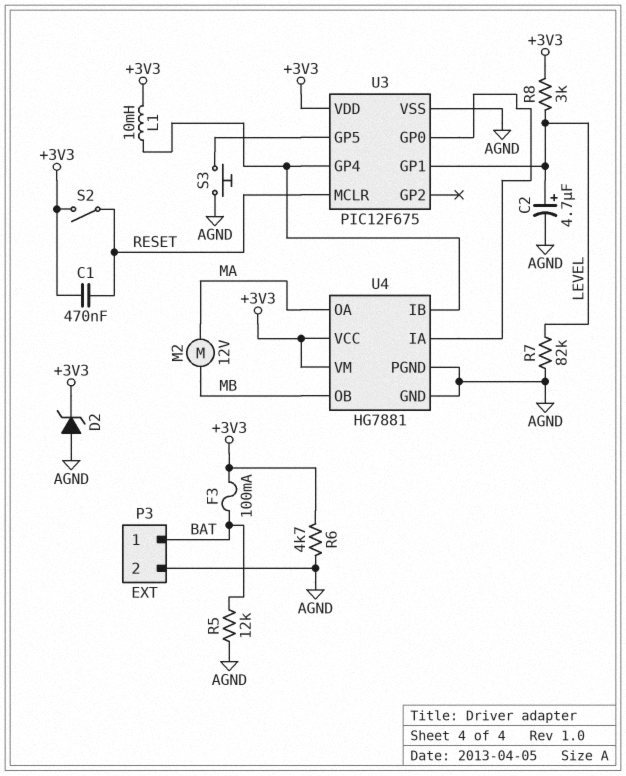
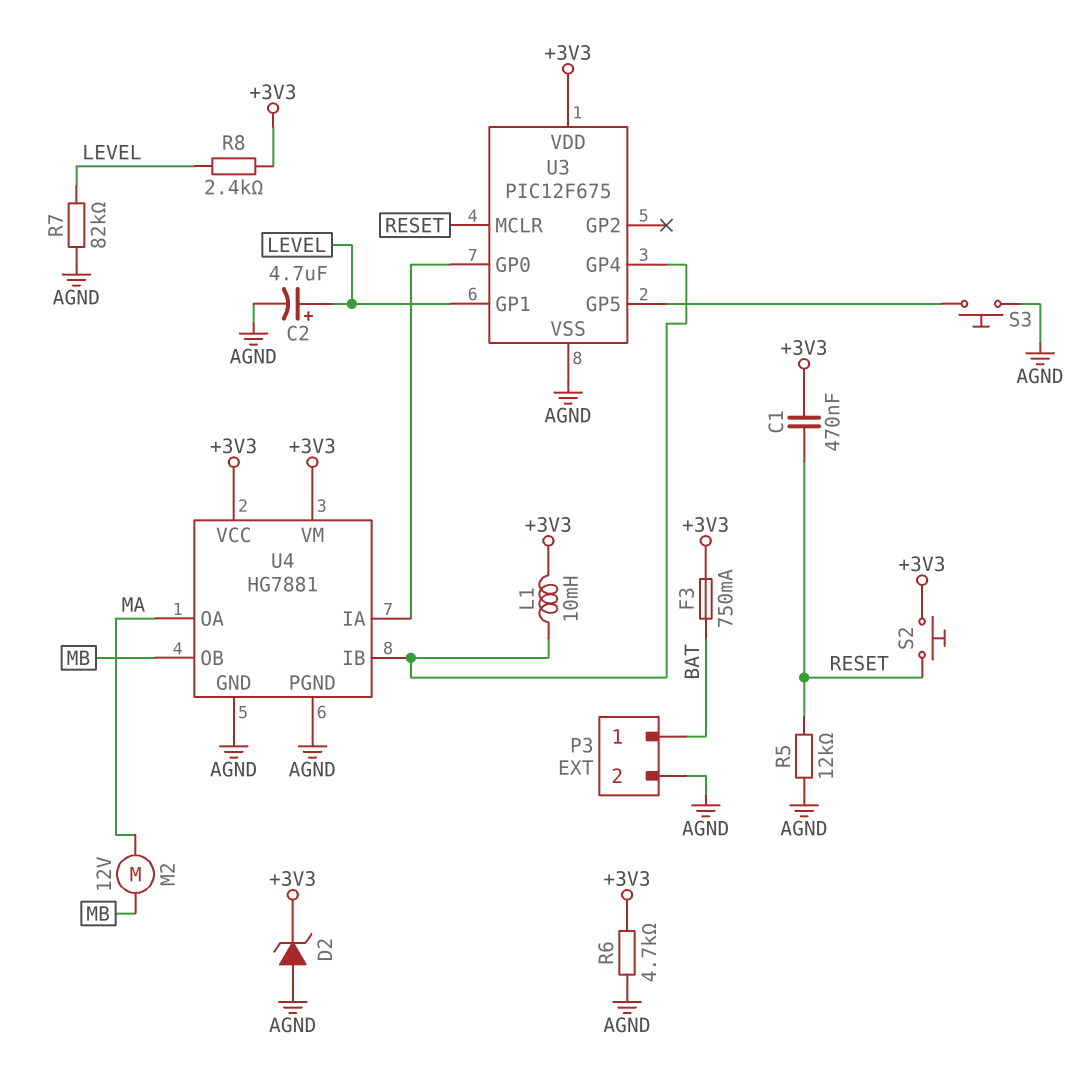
F3: 100mA (+3V3, BAT) -> 750mA (+3V3, BAT)
R5: 12k (AGND, BAT) -> 12k (AGND, RESET)
R8: 3k (+3V3, LEVEL) -> 2.4k (+3V3, LEVEL)
S2: switch (+3V3, RESET) -> button (+3V3, RESET)

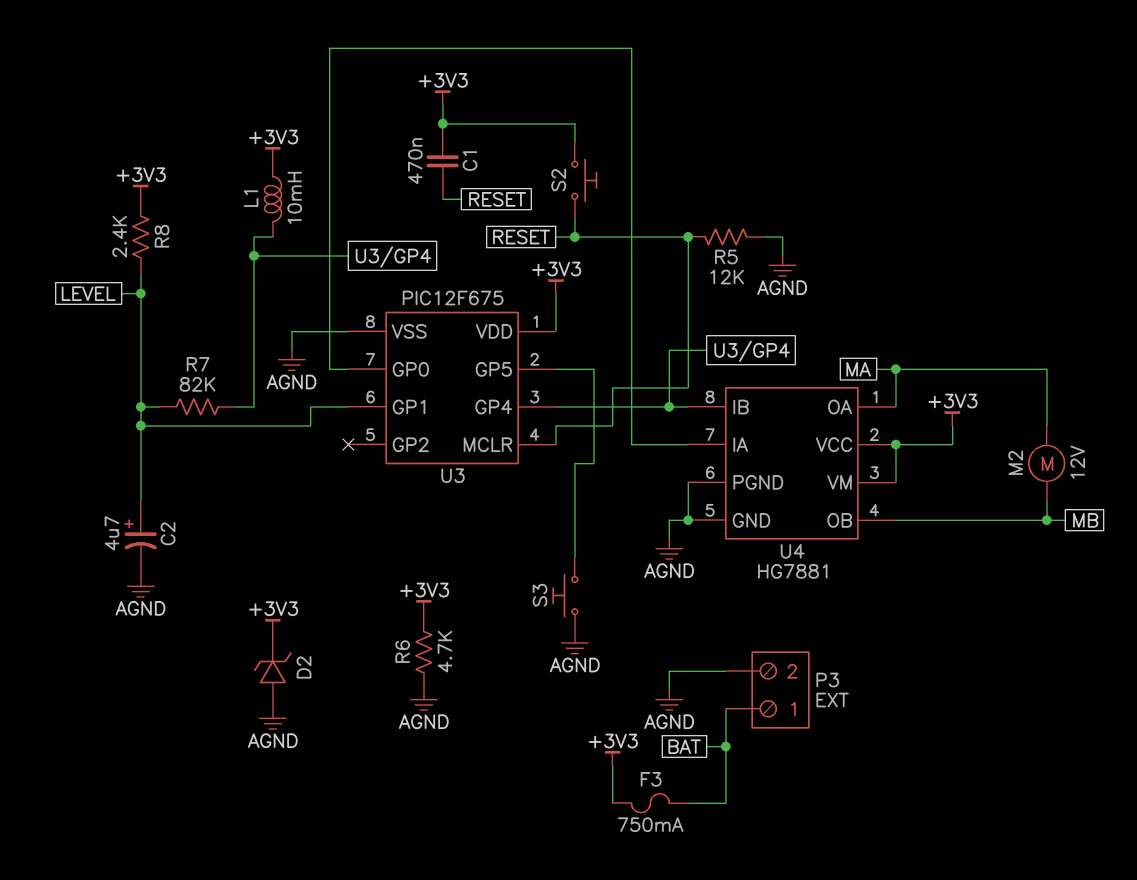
R7: 82k (AGND, LEVEL) -> 82k (LEVEL, U3/GP4)

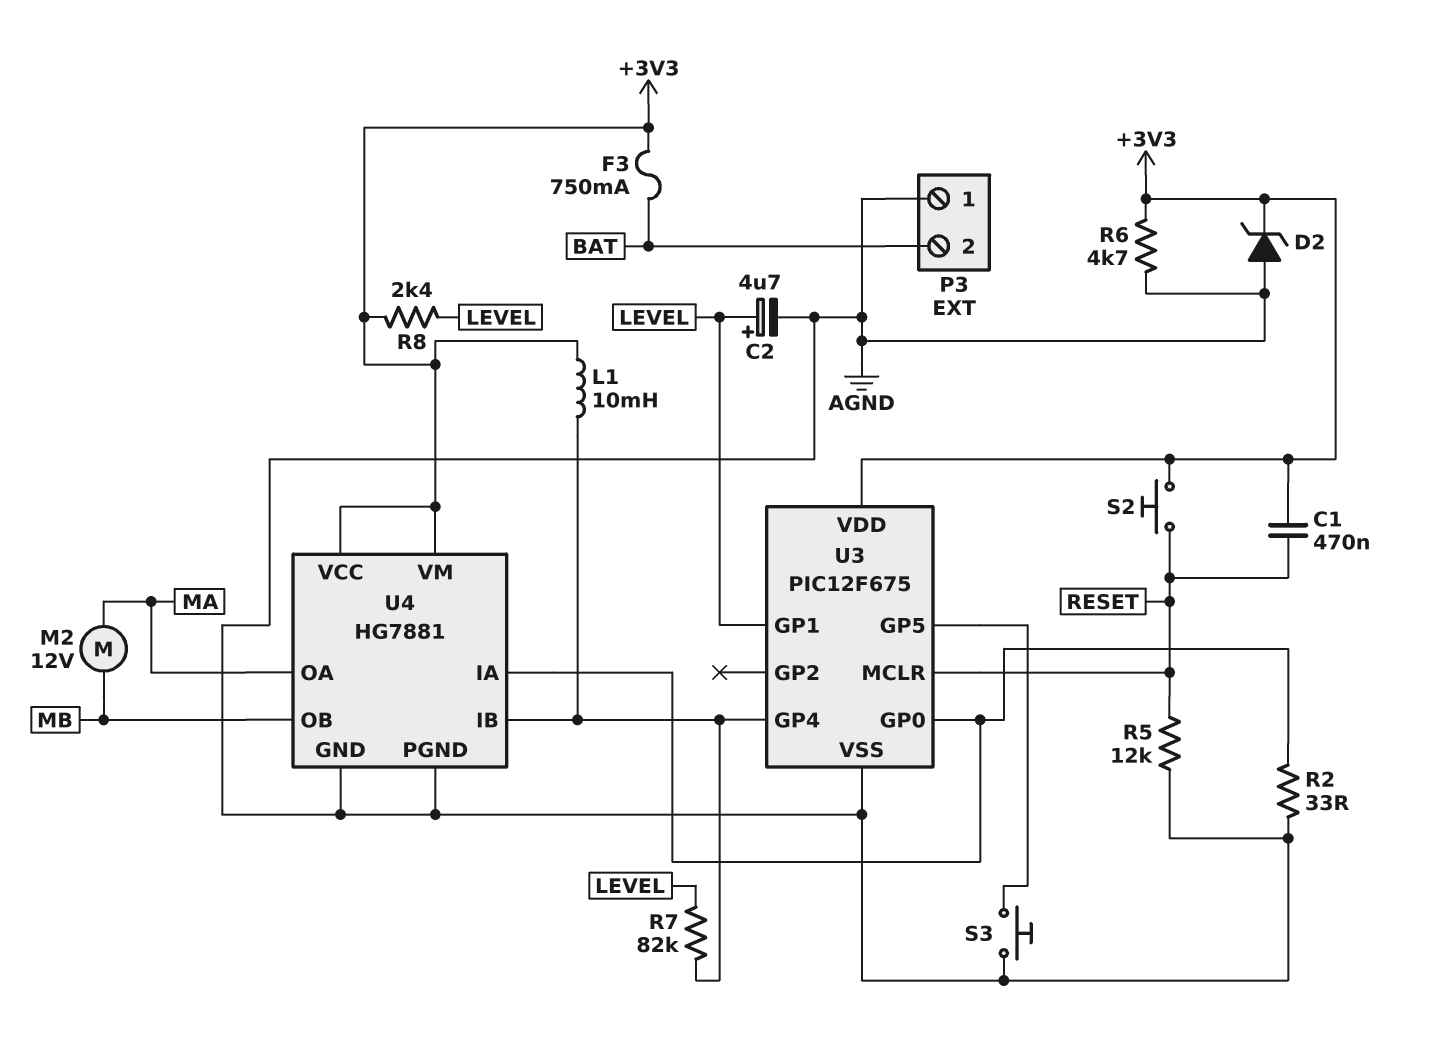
P3 pin 1: BAT -> AGND
P3 pin 2: AGND -> BAT
R2: none -> 33 (AGND, U3/GP0)

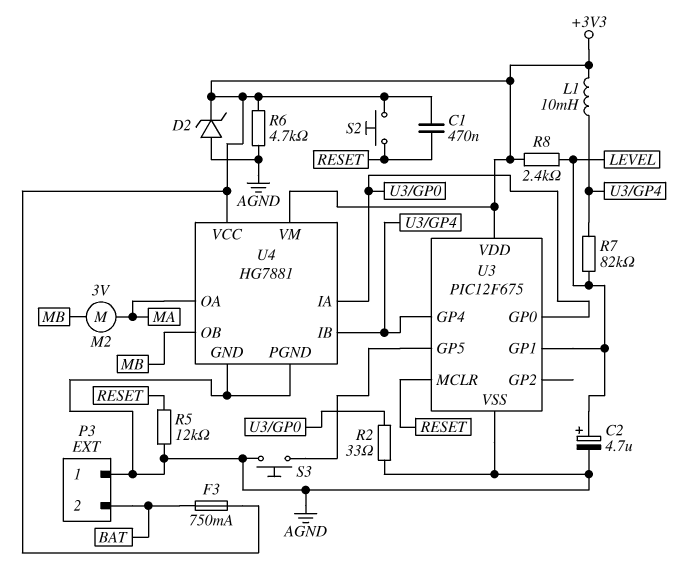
M2: motor 12V (MA, MB) -> motor 3V (MA, MB)

